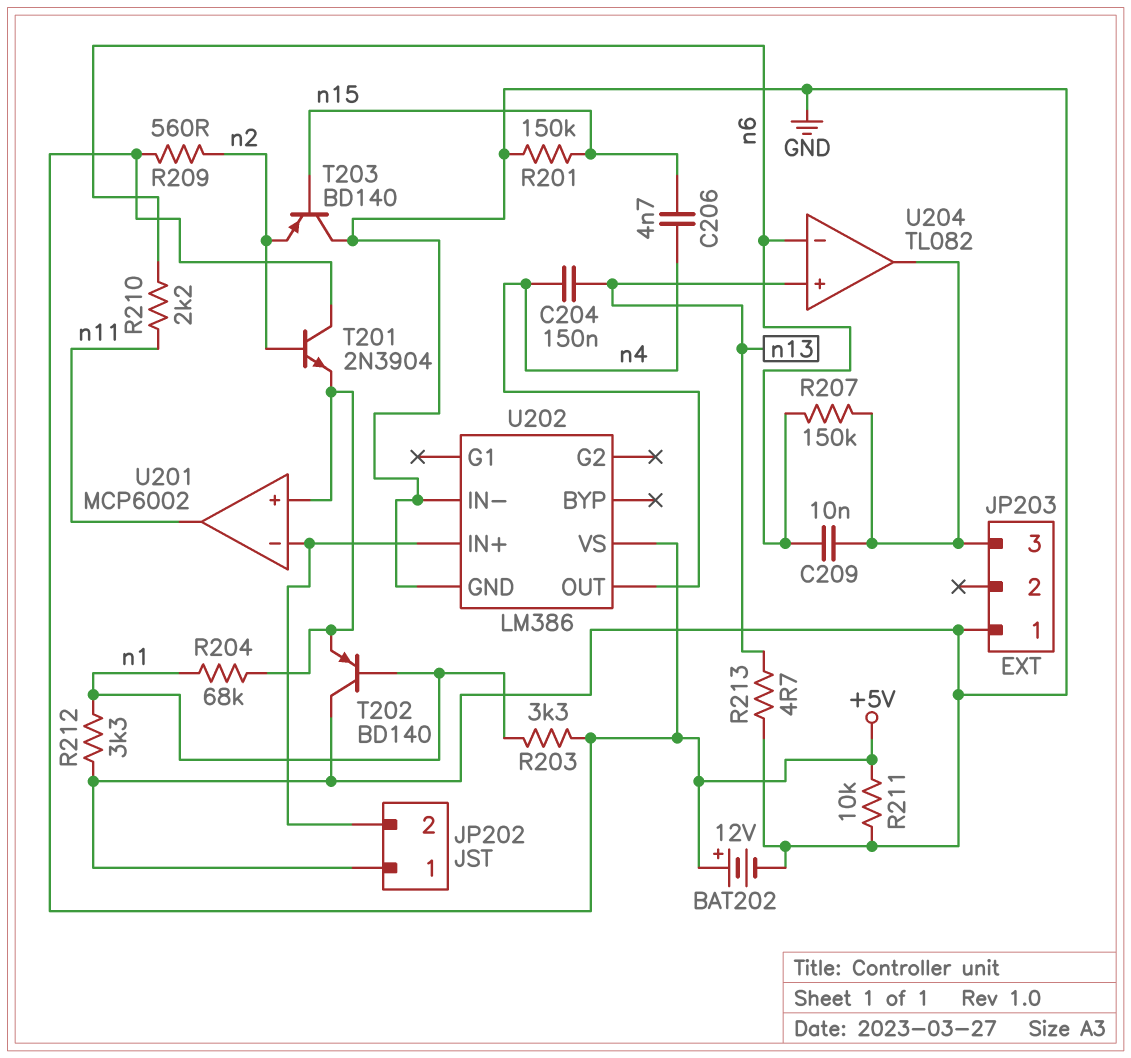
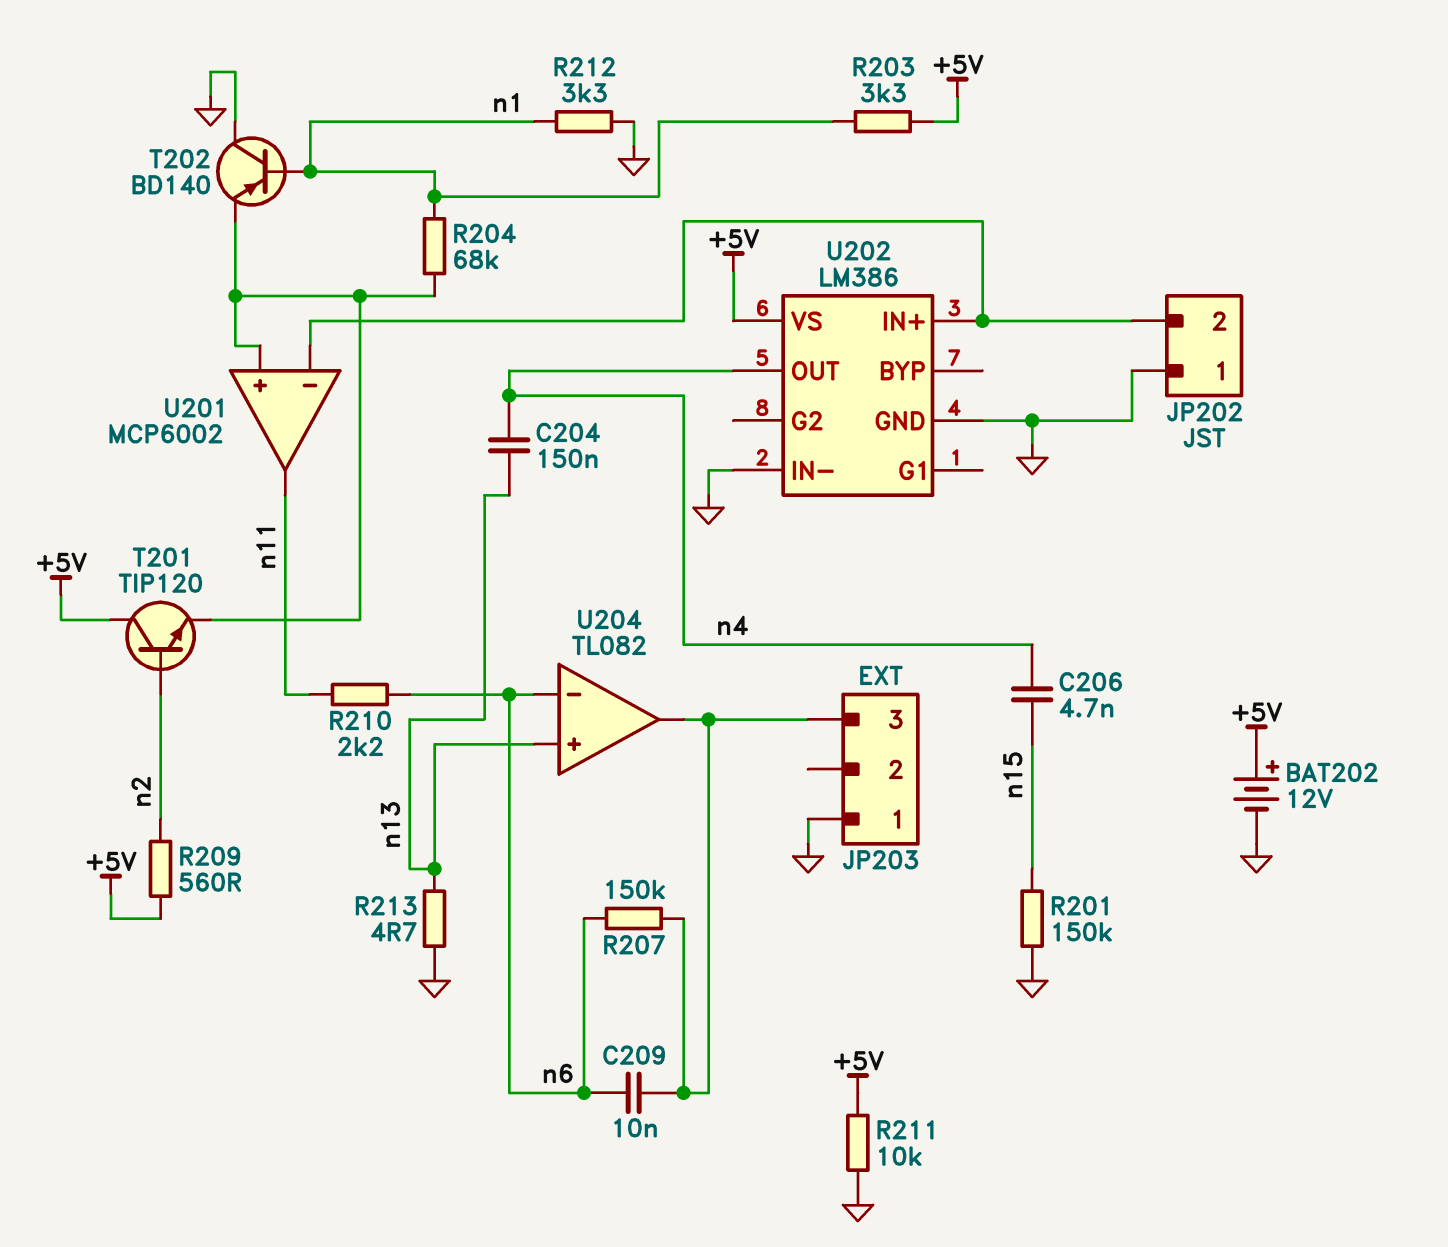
T201: NPN 2N3904 (B n2, C +5V, E U201/in+) -> NPN TIP120 (B n2, C +5V, E U201/in+)
T203: PNP BD140 (B n15, C GND, E n2) -> none

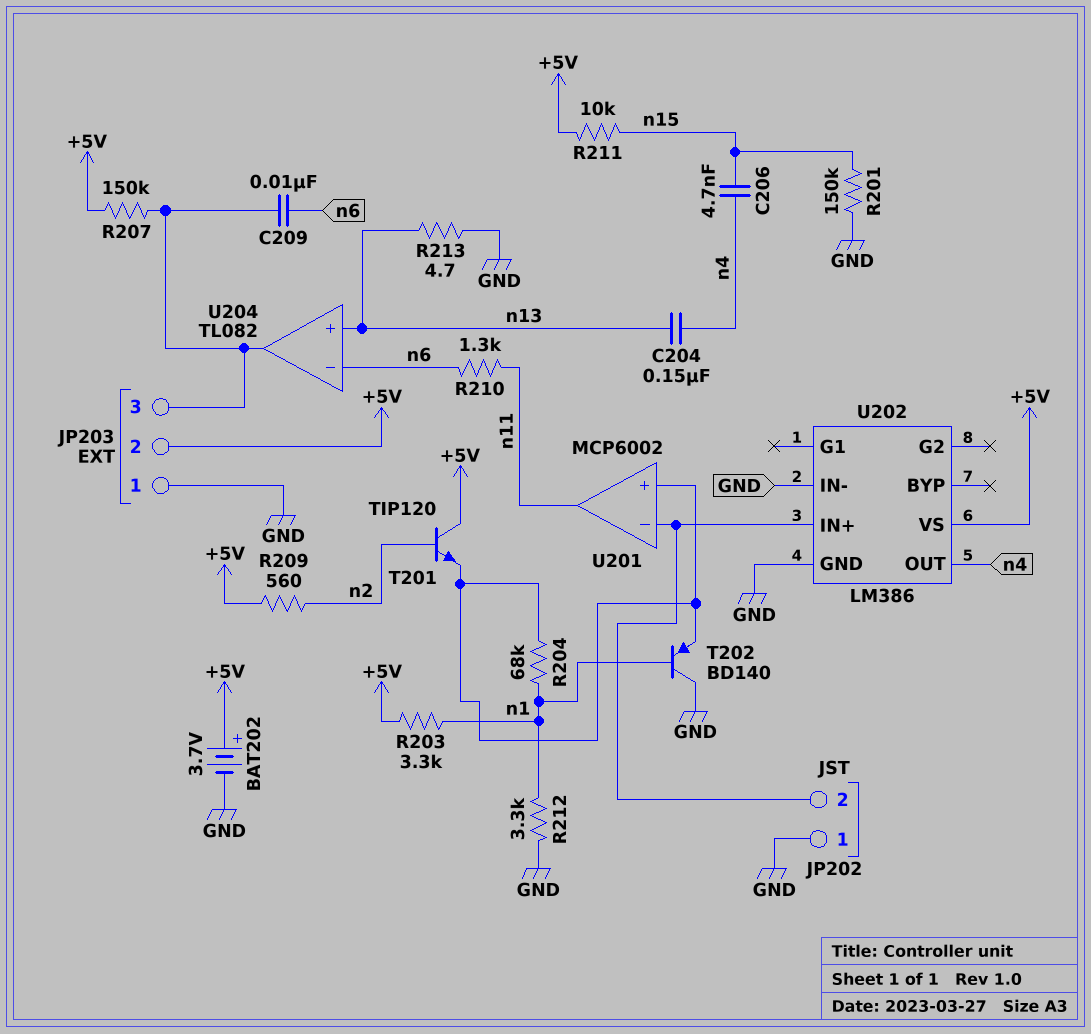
BAT202: 12V (plus +5V, minus GND) -> 3.7V (plus +5V, minus GND)
JP203 pin 2: none -> +5V
R207: 150k (JP203/3, n6) -> 150k (+5V, JP203/3)
R210: 2.2k (n6, n11) -> 1.3k (n6, n11)
R211: 10k (+5V, GND) -> 10k (+5V, n15)

